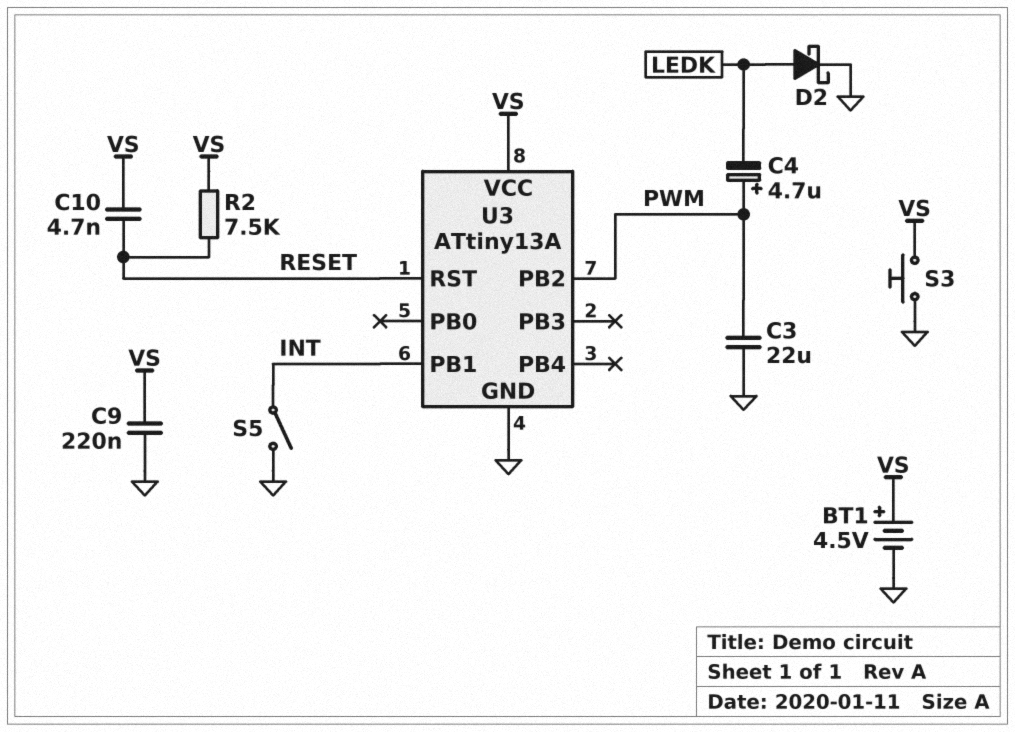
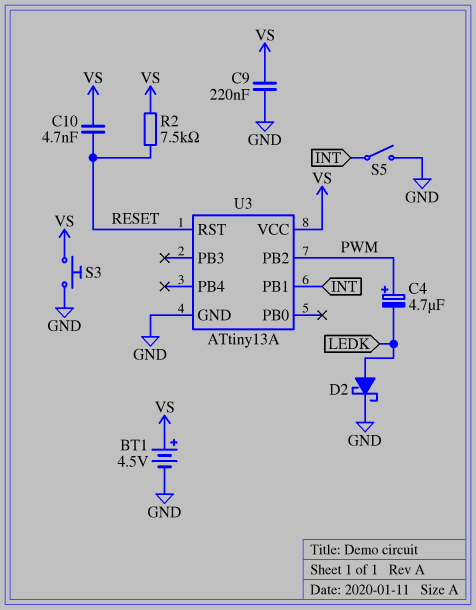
C3: 22uF (GND, PWM) -> none

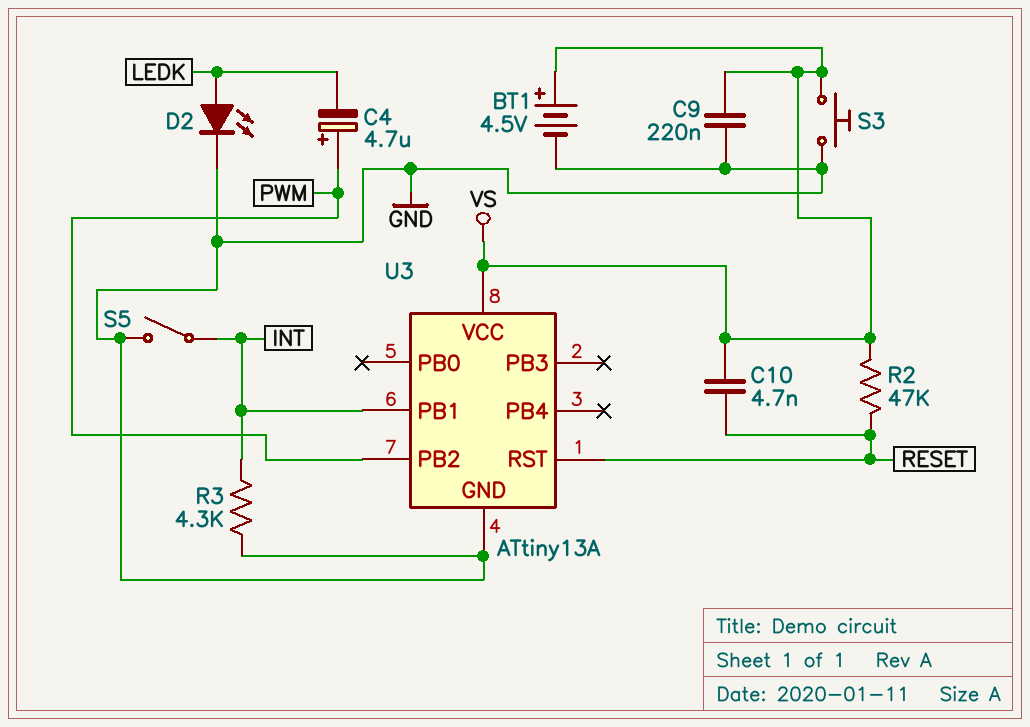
D2: schottky (A LEDK, K GND) -> LED (A LEDK, K GND)
R2: 7.5k (RESET, VS) -> 47k (RESET, VS)
R3: none -> 4.3k (GND, INT)

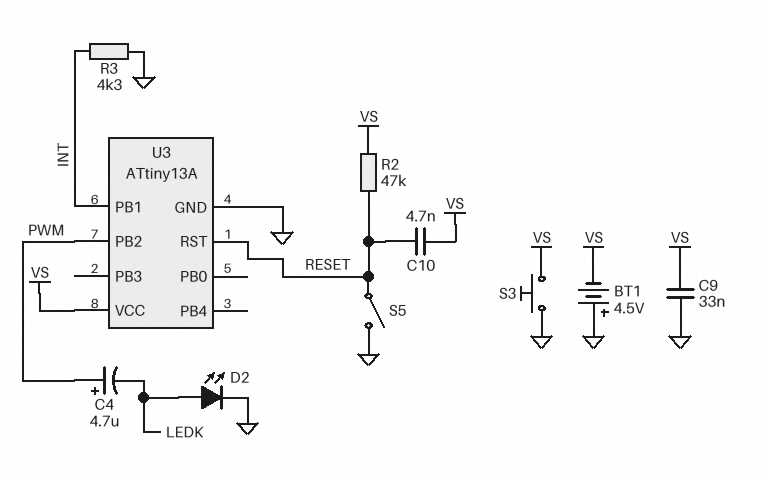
BT1: 4.5V (plus VS, minus GND) -> 4.5V (plus GND, minus VS)
C9: 220nF (GND, VS) -> 33nF (GND, VS)
S5: switch (GND, INT) -> switch (GND, RESET)

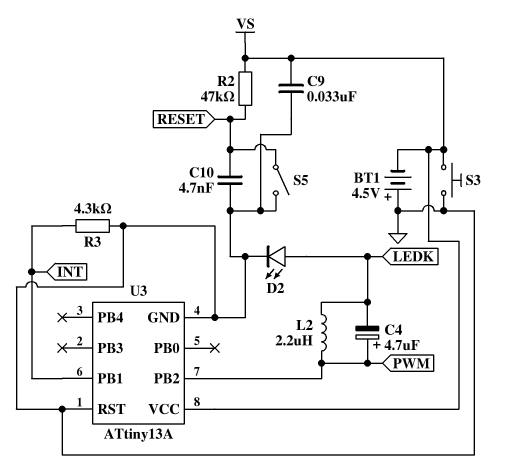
C10: 4.7nF (RESET, VS) -> 4.7nF (GND, RESET)
L2: none -> 2.2uH (LEDK, PWM)
U3 pin RST: RESET -> GND

